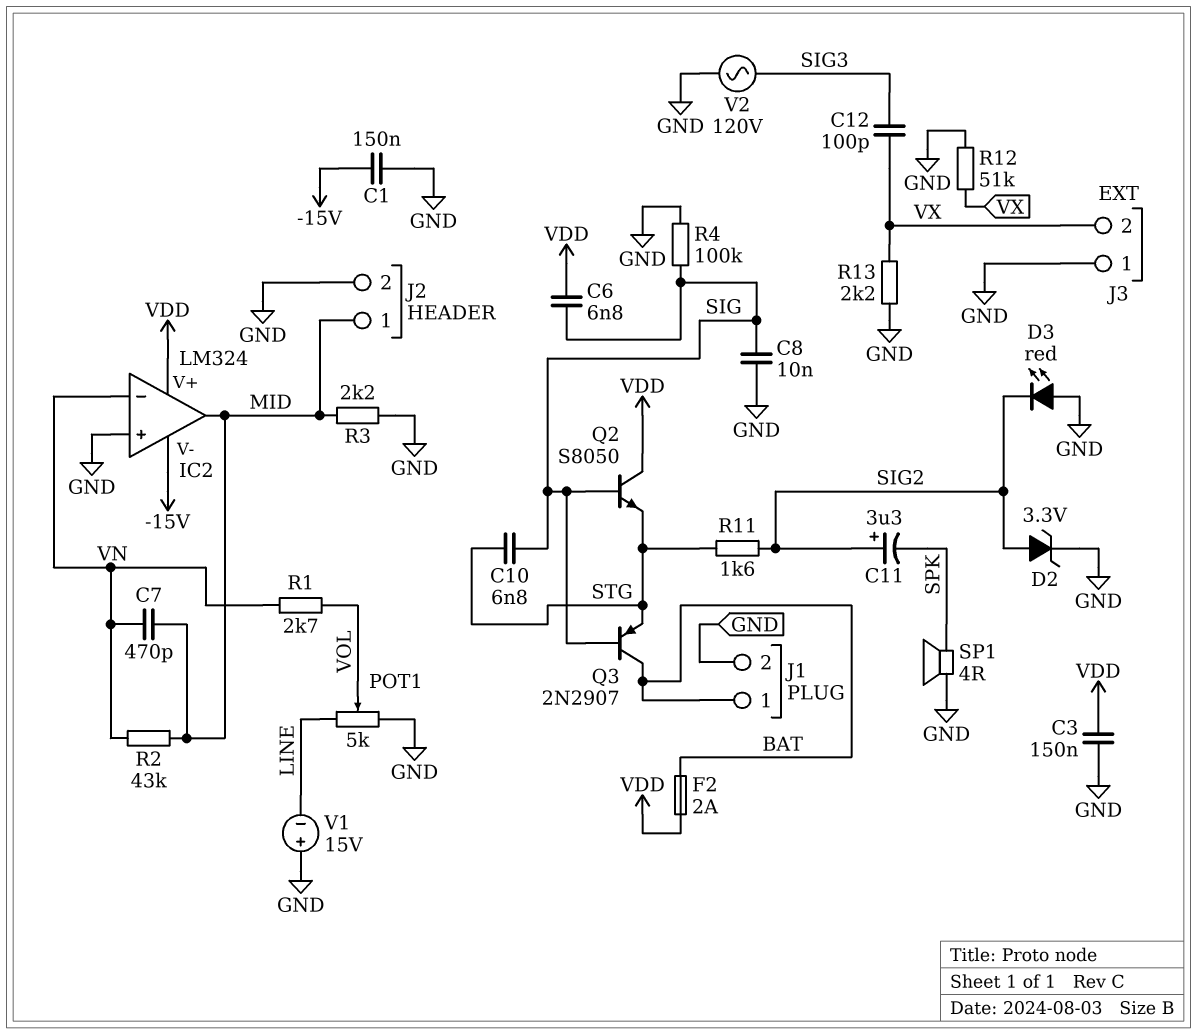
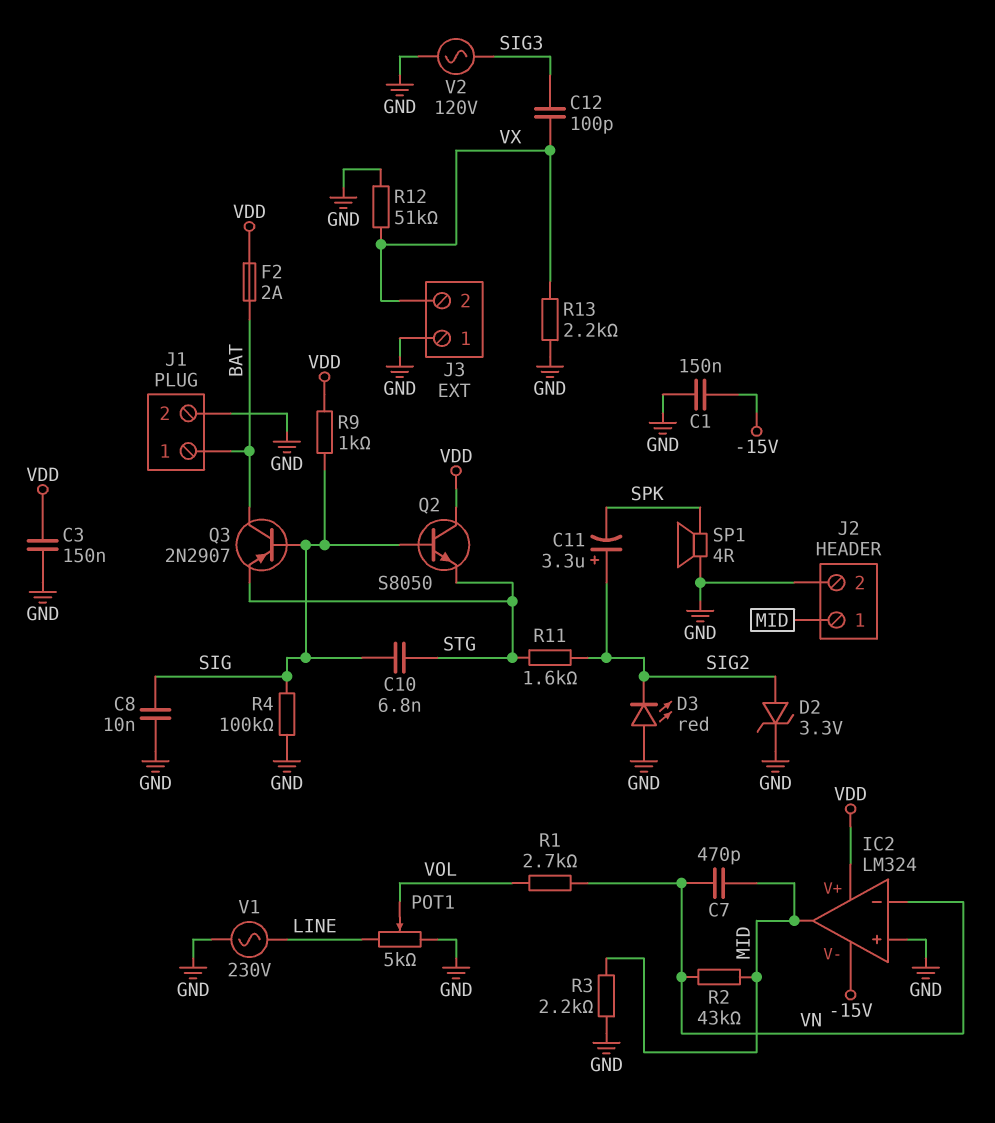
C6: 6.8nF (SIG, VDD) -> none
R9: none -> 1k (SIG, VDD)
V1: 15V (plus GND, minus LINE) -> AC 230V (GND, LINE)

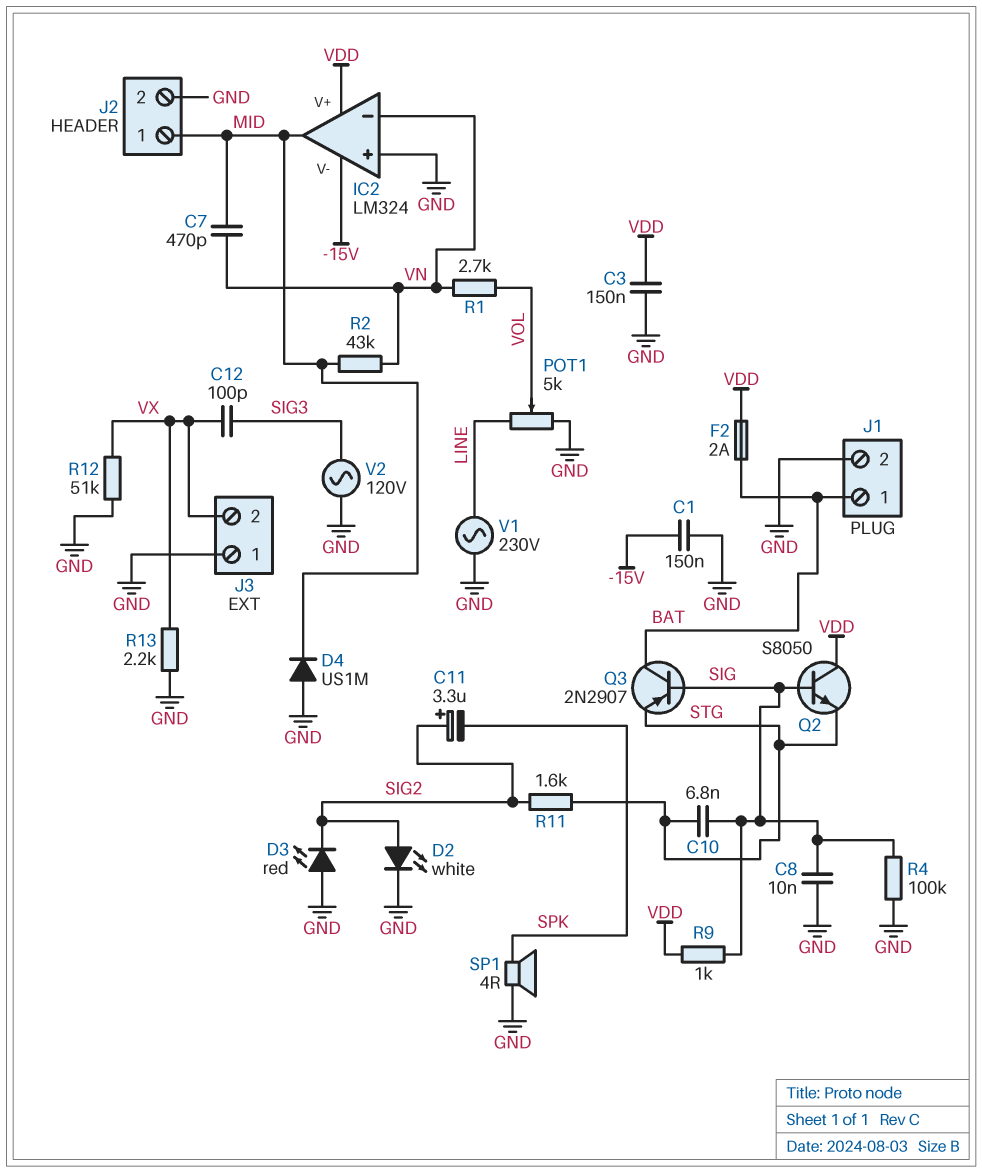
D2: zener 3.3V (A SIG2, K GND) -> LED white (A SIG2, K GND)
D4: none -> diode US1M (A GND, K MID)
R3: 2.2k (GND, MID) -> none

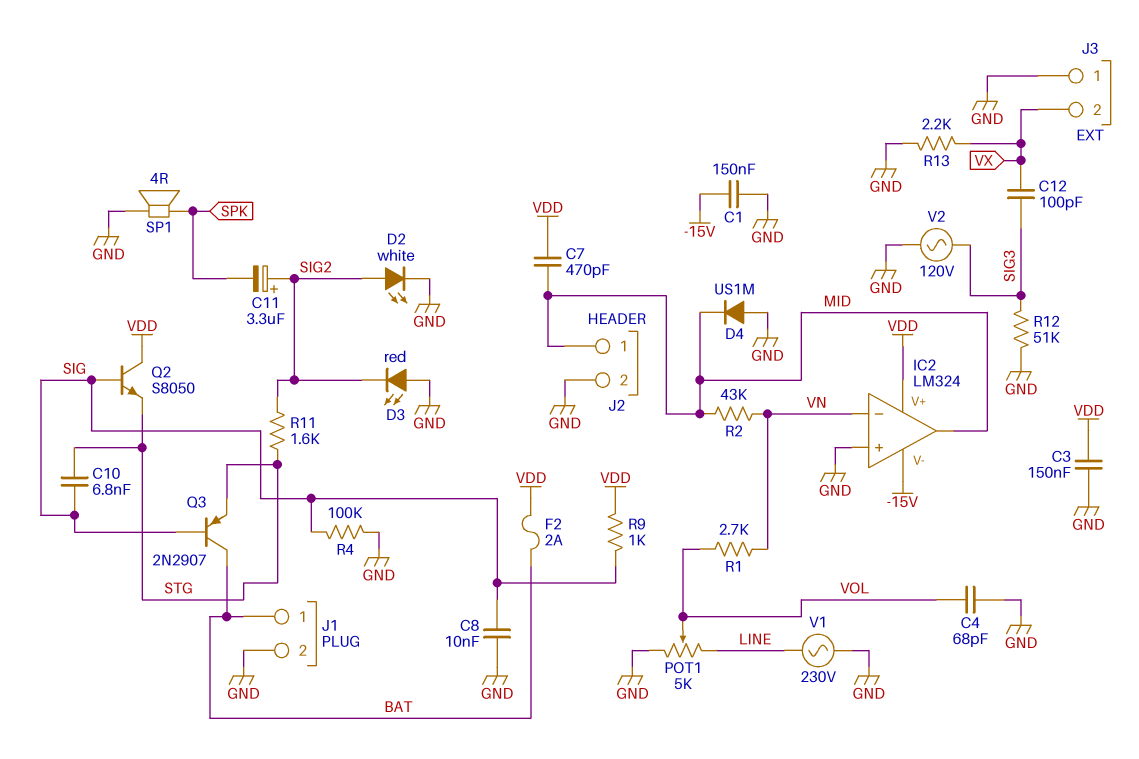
C4: none -> 68pF (GND, VOL)
C7: 470pF (MID, VN) -> 470pF (MID, VDD)
R12: 51k (GND, VX) -> 51k (GND, SIG3)

